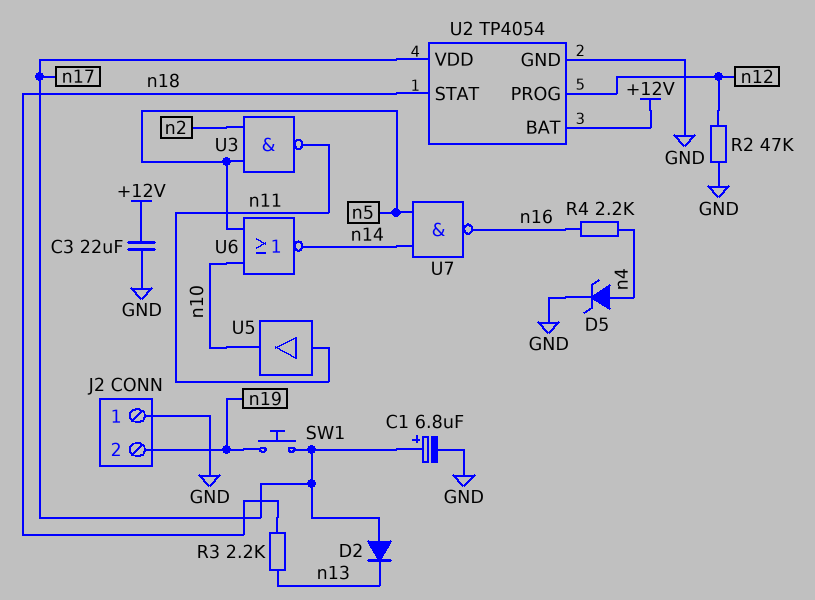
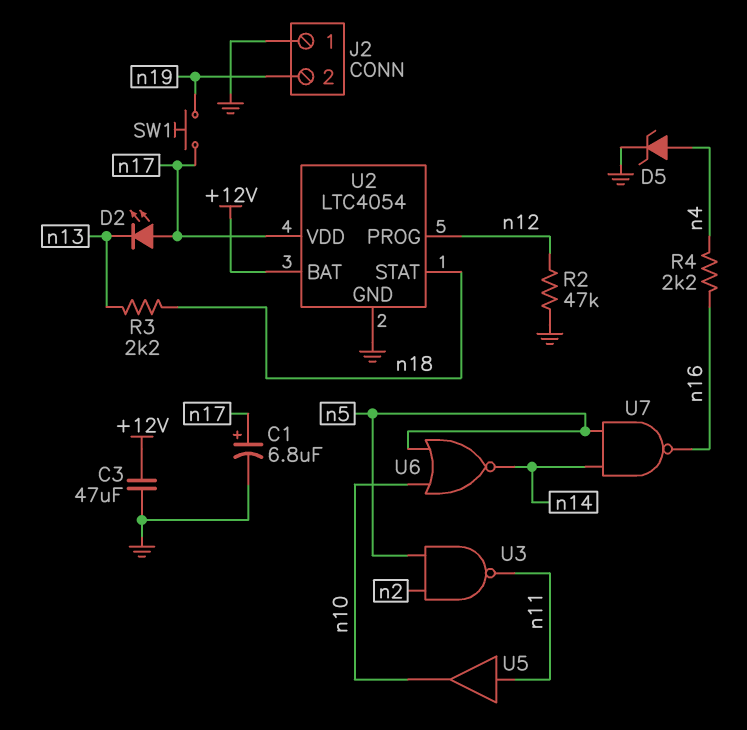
C3: 22uF (+12V, GND) -> 47uF (+12V, GND)
D2: diode (A n17, K n13) -> LED (A n17, K n13)
U2: TP4054 -> LTC4054

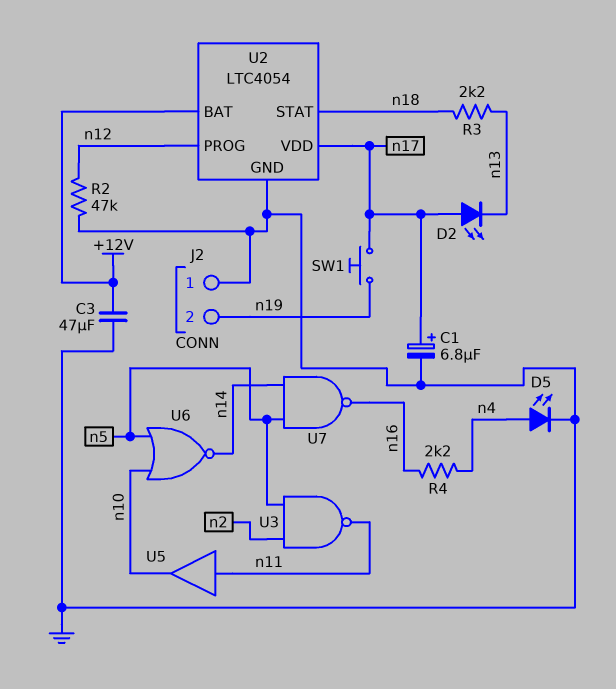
D5: zener (A n4, K GND) -> LED (A n4, K GND)

